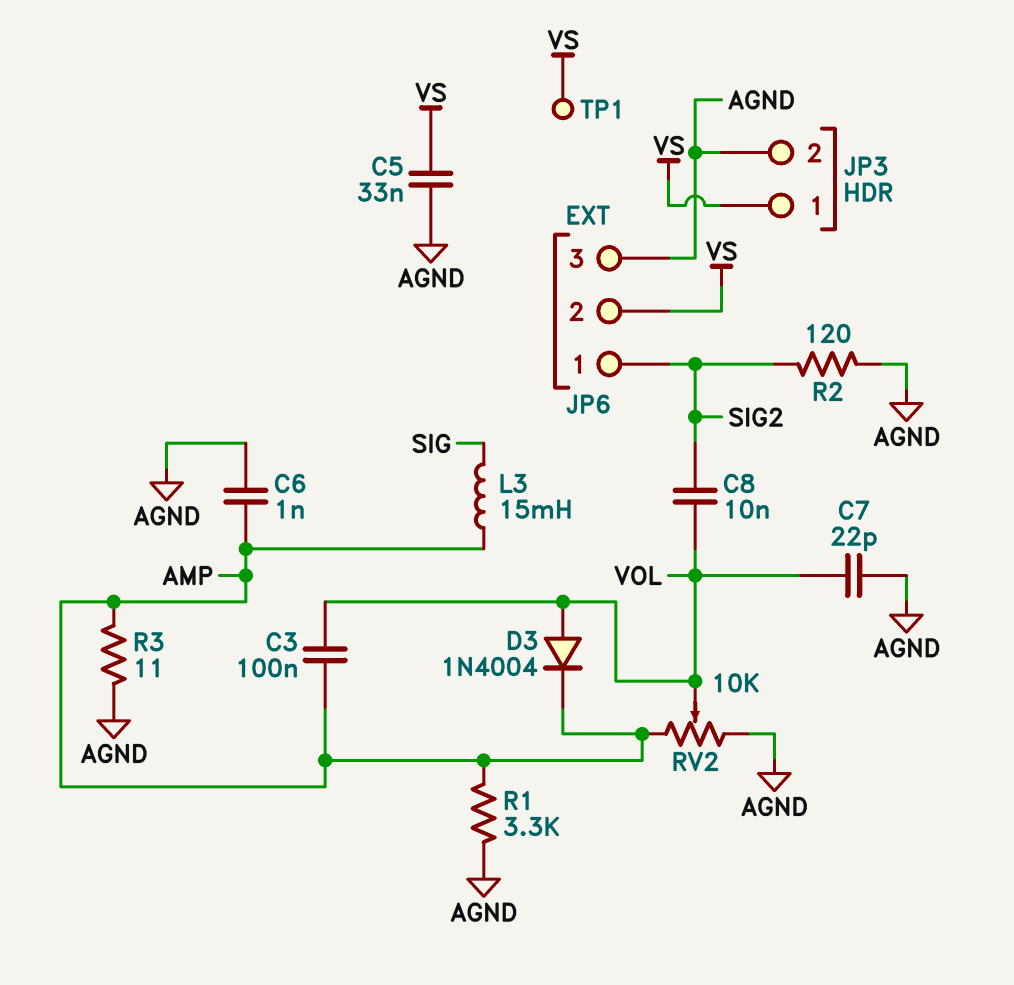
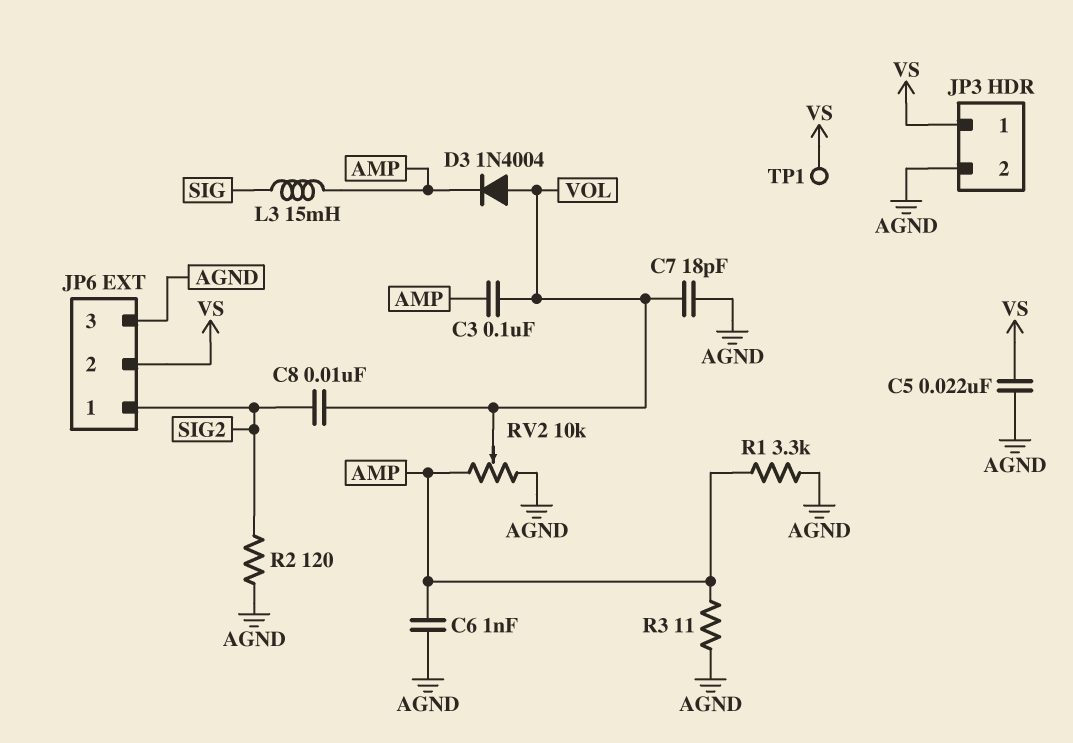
C5: 33nF (AGND, VS) -> 22nF (AGND, VS)
C7: 22pF (AGND, VOL) -> 18pF (AGND, VOL)

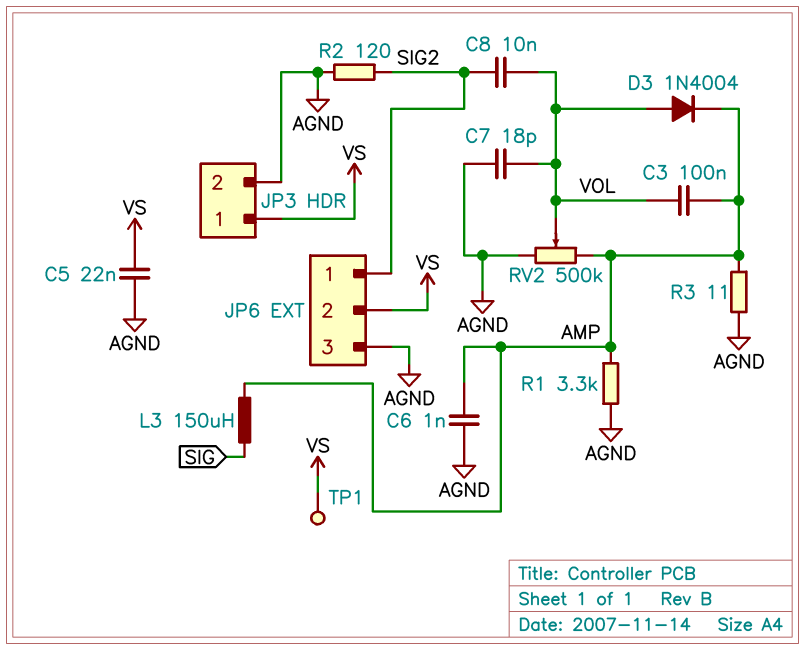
L3: 15mH (AMP, SIG) -> 150uH (AMP, SIG)
RV2: 10k (AGND, AMP, wiper VOL) -> 500k (AGND, AMP, wiper VOL)

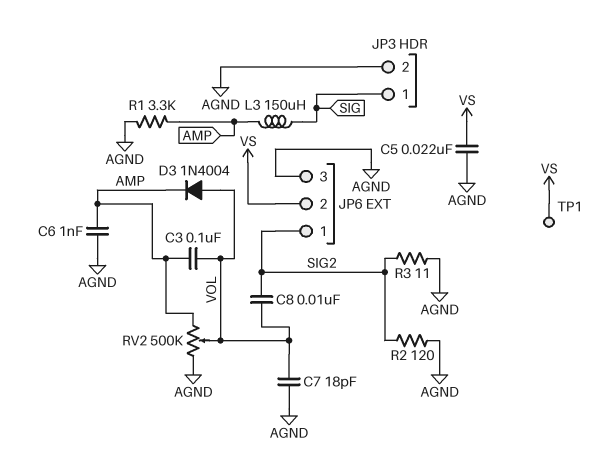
JP3 pin 1: VS -> SIG
R3: 11 (AGND, AMP) -> 11 (AGND, SIG2)

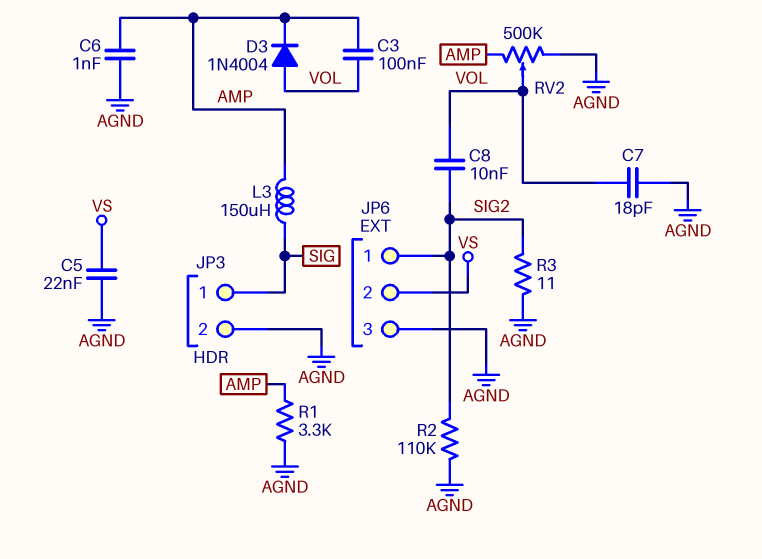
R2: 120 (AGND, SIG2) -> 110k (AGND, SIG2)
TP1: test point (VS) -> none

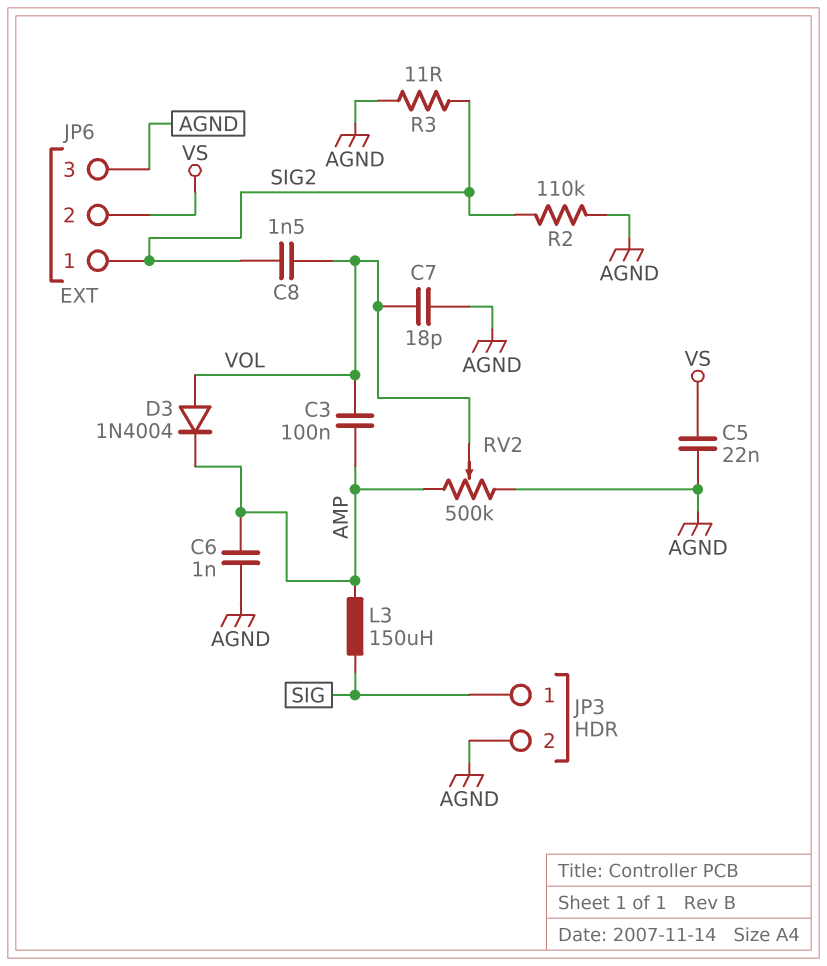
C8: 10nF (SIG2, VOL) -> 1.5nF (SIG2, VOL)
R1: 3.3k (AGND, AMP) -> none

